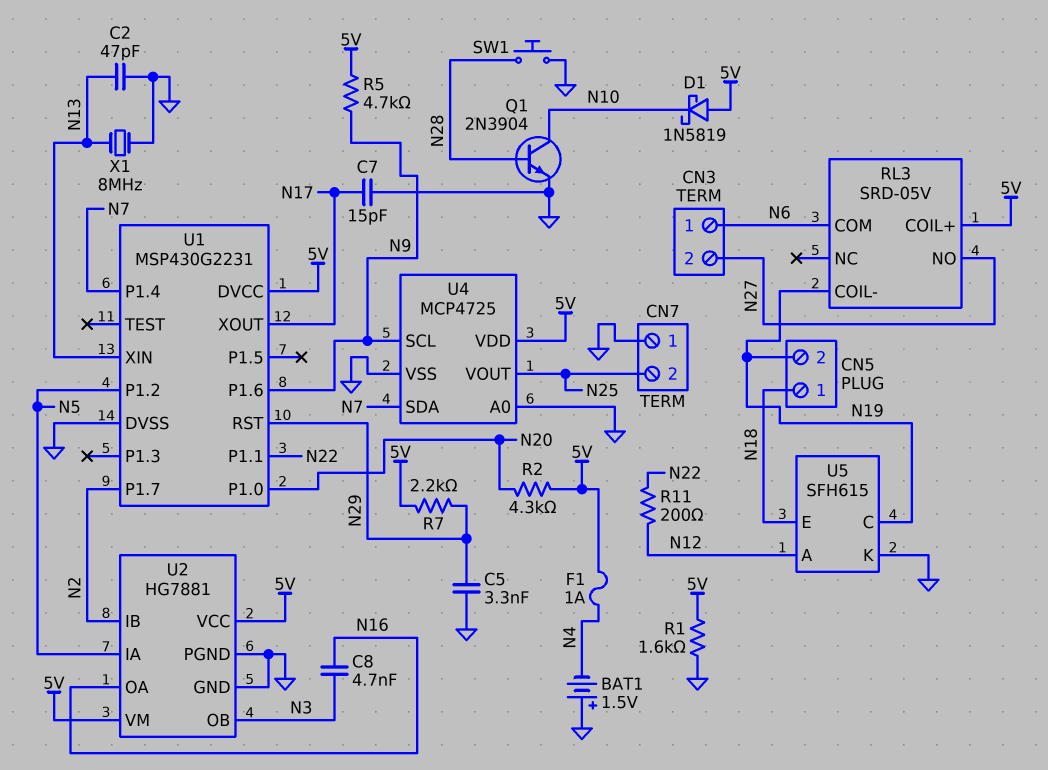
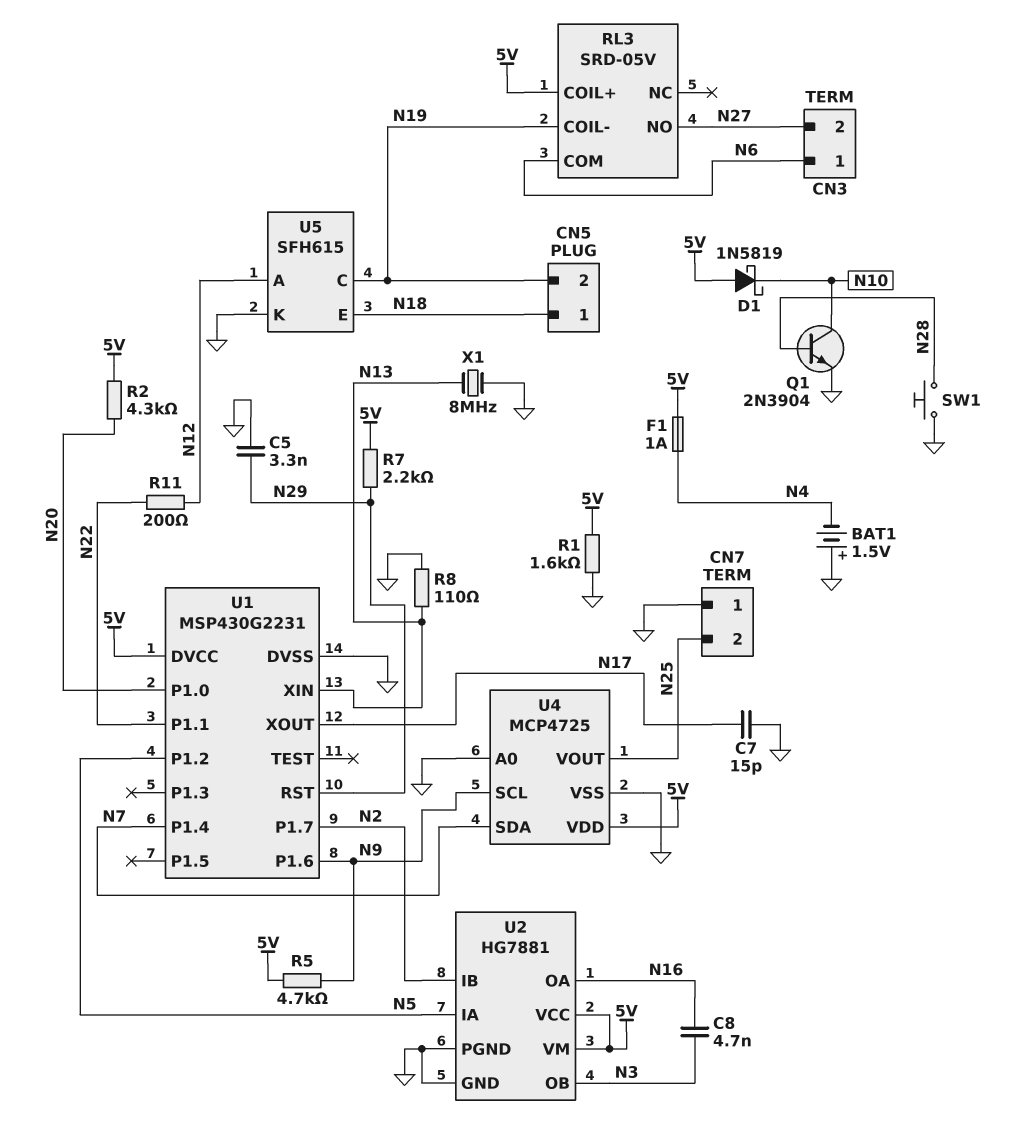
C2: 47pF (GND, N13) -> none
R8: none -> 110 (GND, N13)

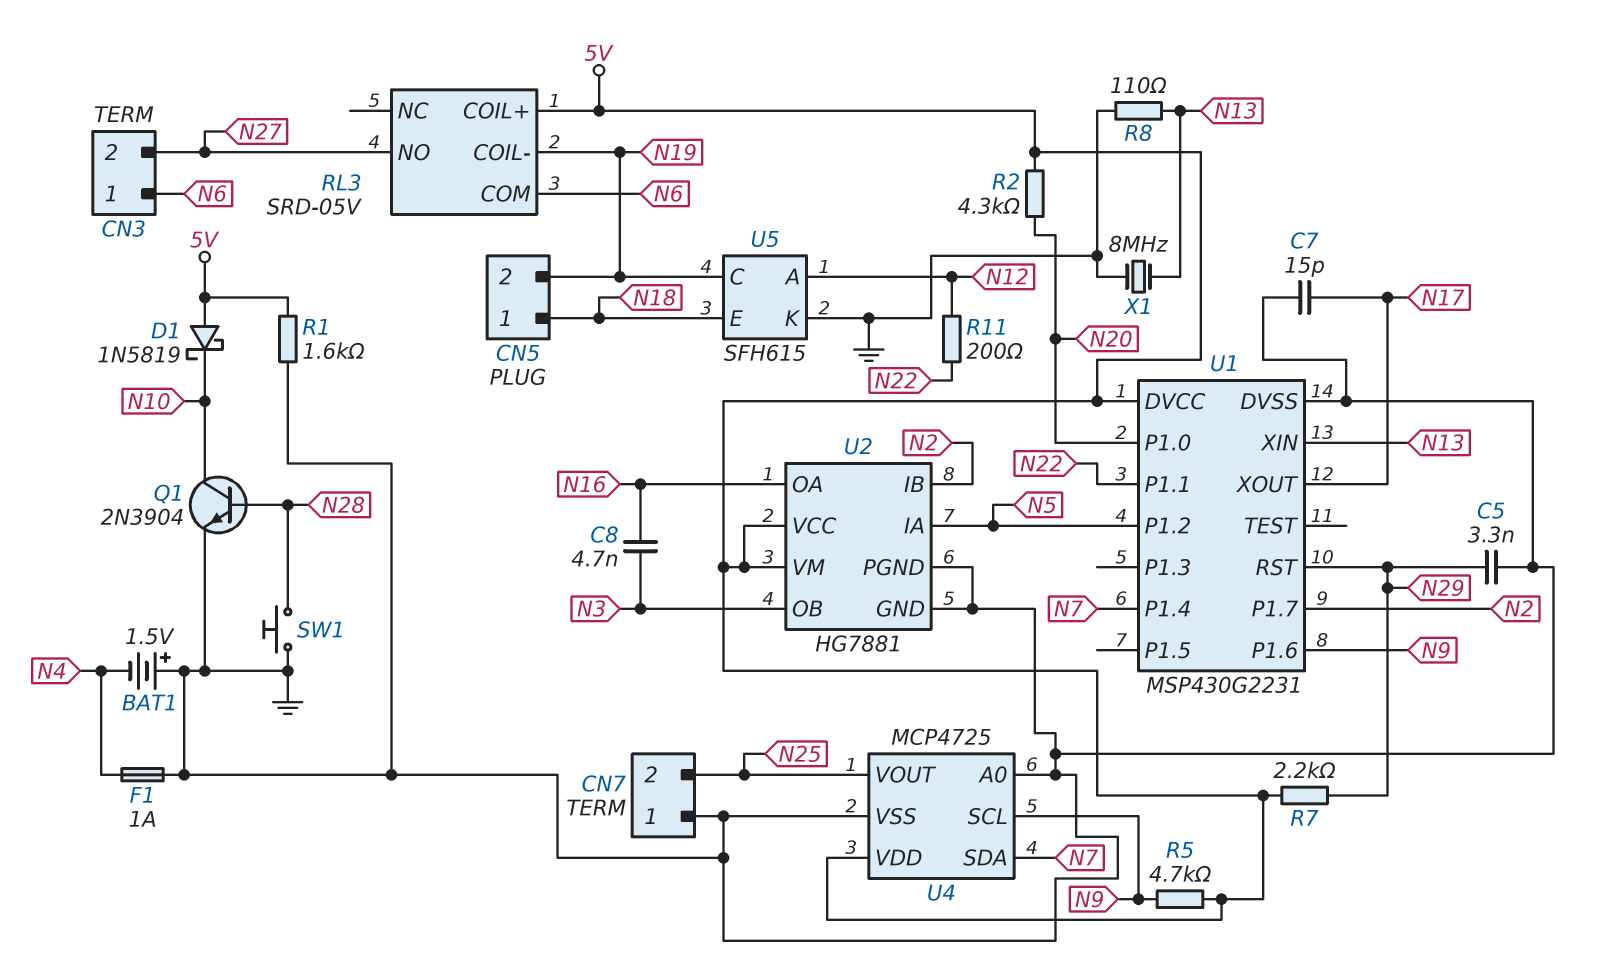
F1: 1A (5V, N4) -> 1A (GND, N4)

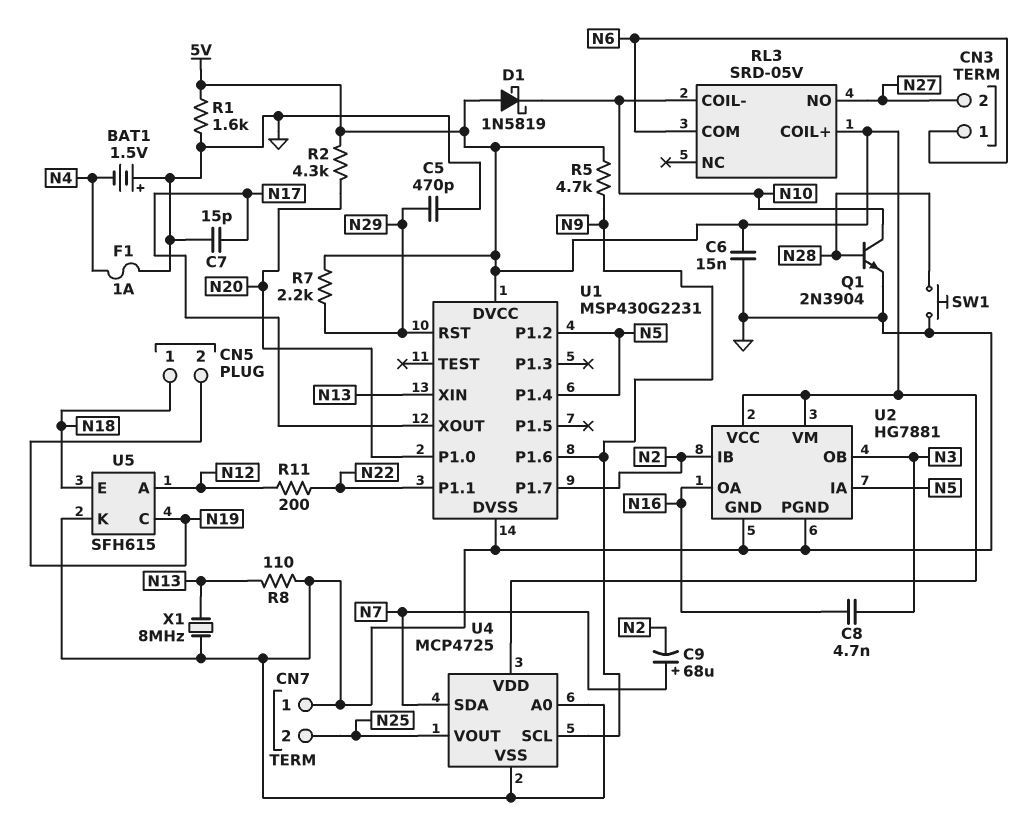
C5: 3.3nF (GND, N29) -> 470pF (GND, N29)
C6: none -> 15nF (5V, GND)
C9: none -> 68uF (plus N7, minus N2)
RL3 pin COIL-: N19 -> N10
U1 pin P1.4: N7 -> N5

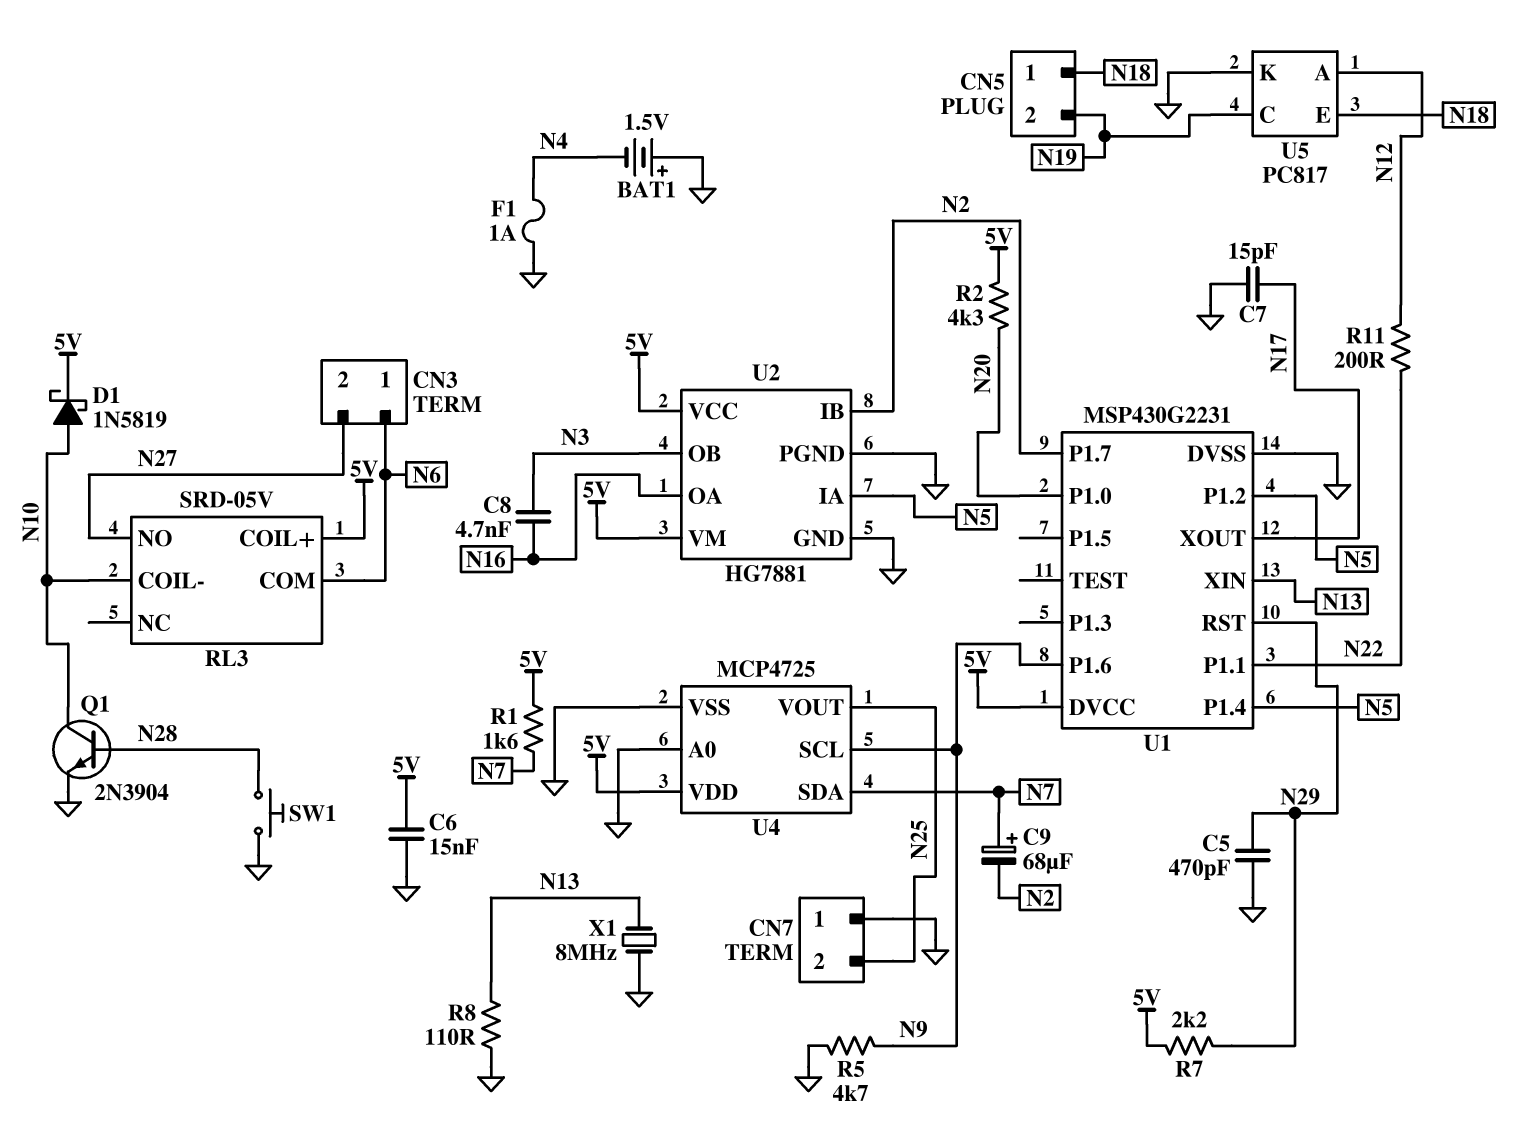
D1: schottky 1N5819 (A 5V, K N10) -> schottky 1N5819 (A N10, K 5V)
R1: 1.6k (5V, GND) -> 1.6k (5V, N7)
R5: 4.7k (5V, N9) -> 4.7k (GND, N9)
U5: SFH615 -> PC817

